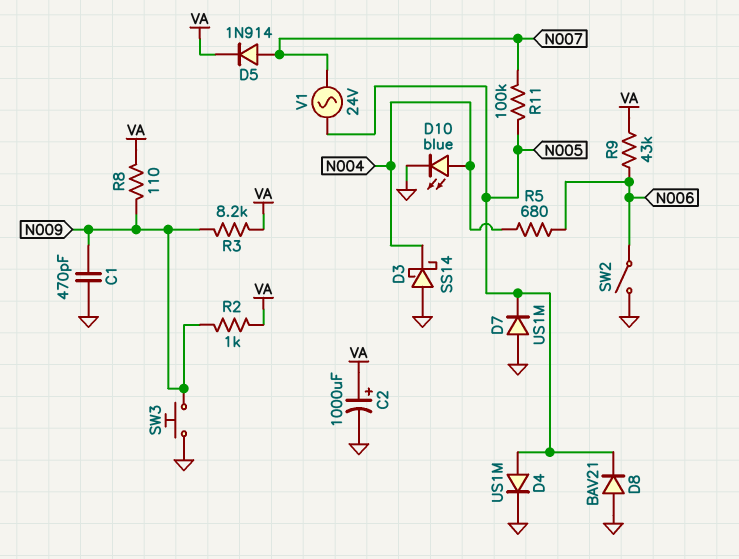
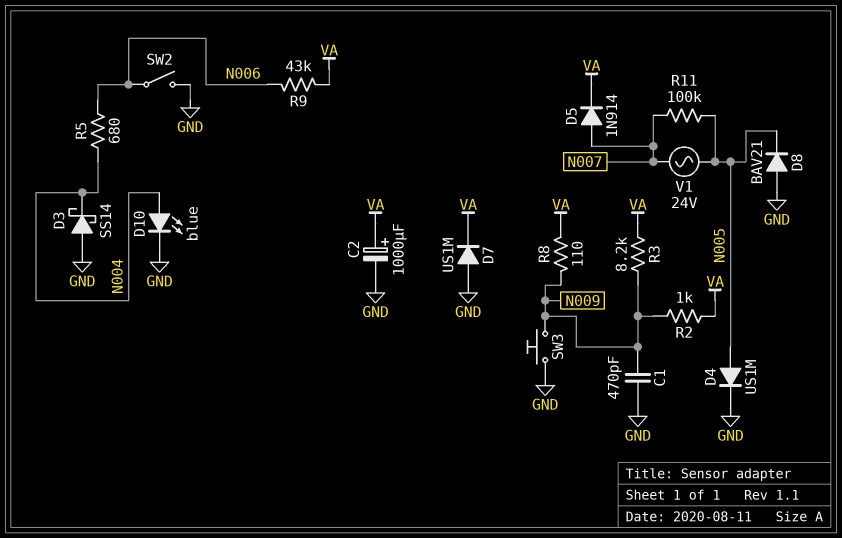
D7: diode US1M (A GND, K N005) -> diode US1M (A GND, K VA)

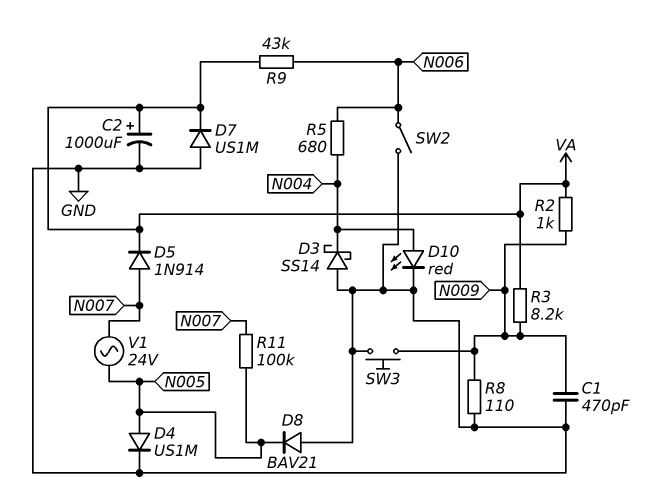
D10: LED blue (A N004, K GND) -> LED red (A N004, K GND)
R8: 110 (N009, VA) -> 110 (GND, N009)

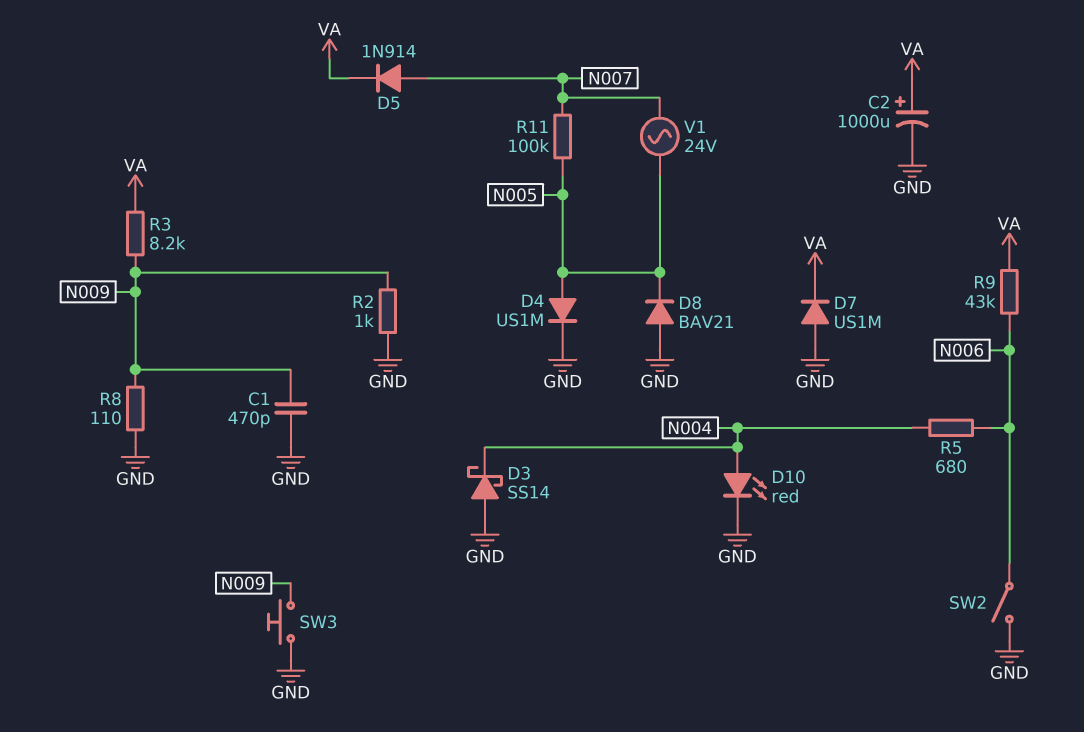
R2: 1k (N009, VA) -> 1k (GND, N009)

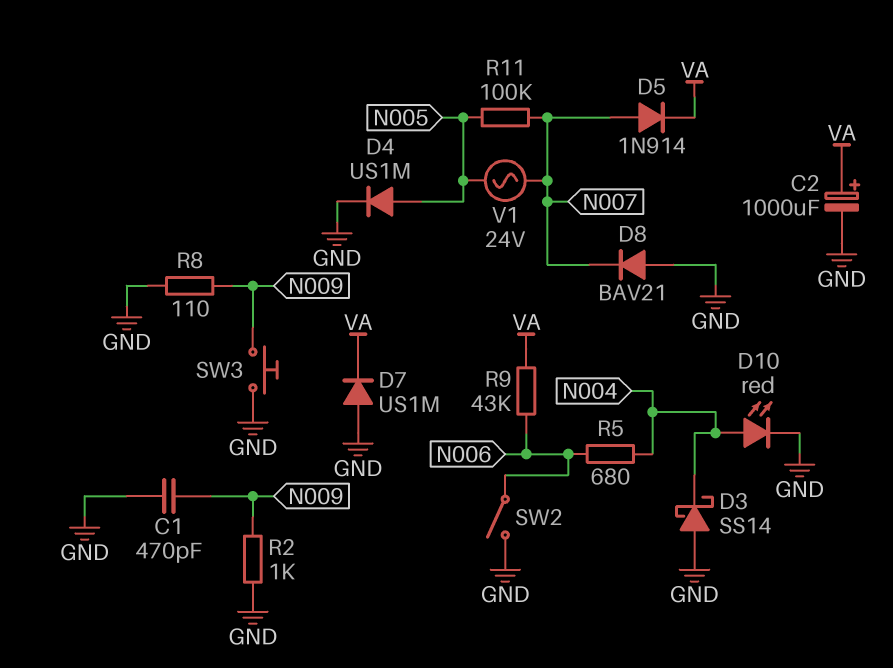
D8: diode BAV21 (A GND, K N005) -> diode BAV21 (A GND, K N007)
R3: 8.2k (N009, VA) -> none

